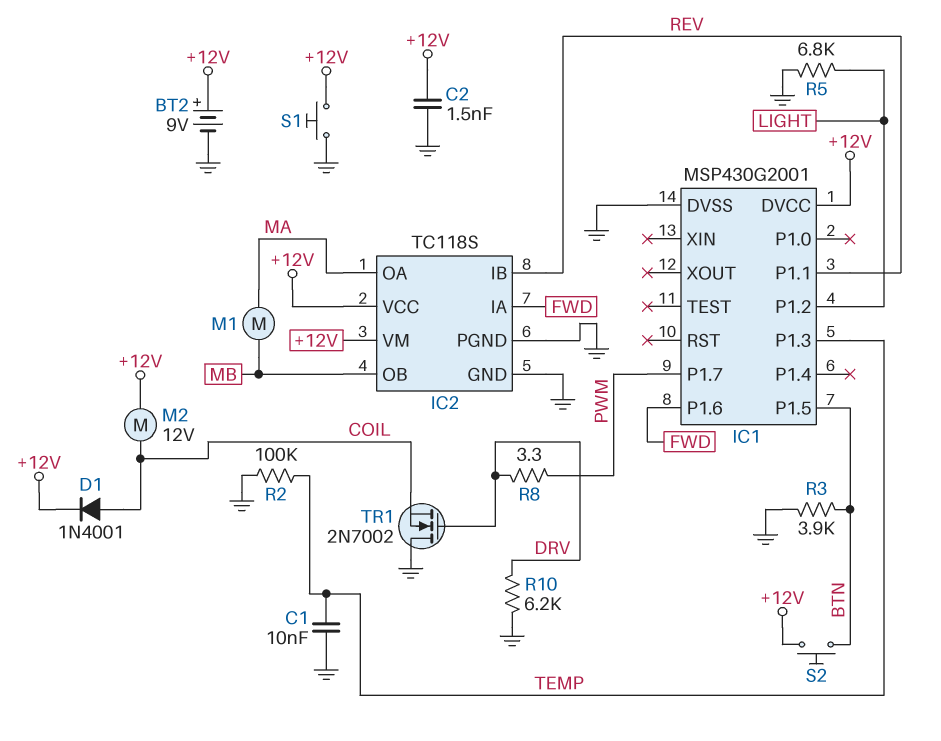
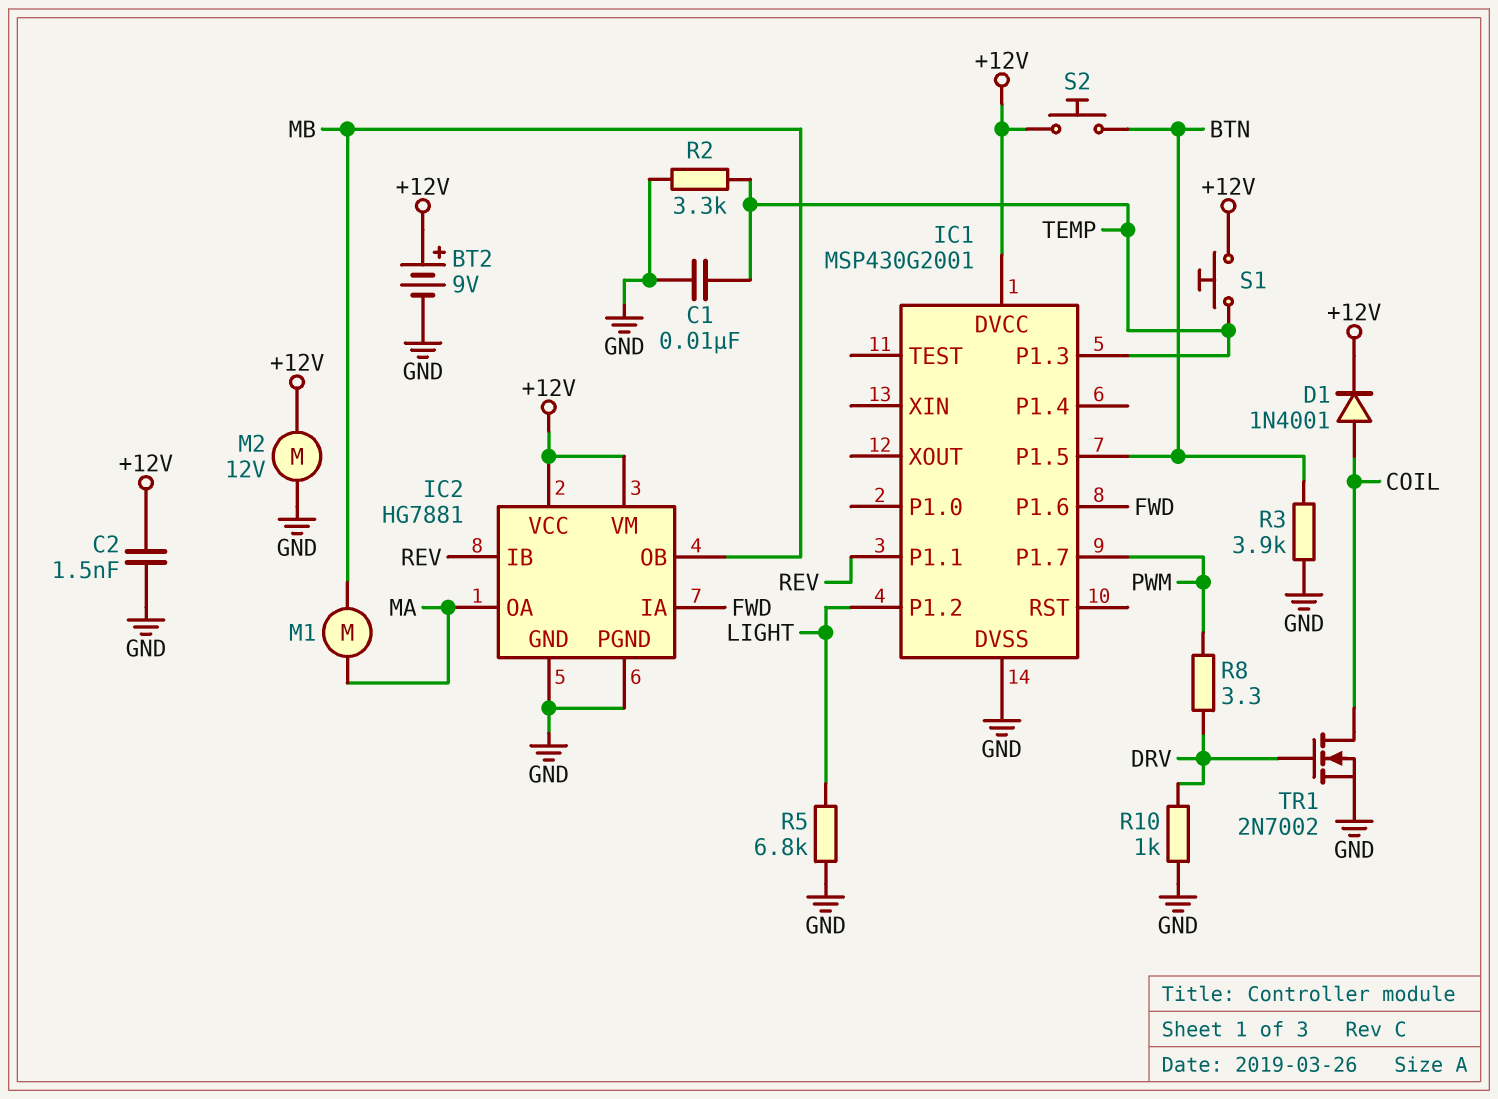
IC2: TC118S -> HG7881
M2: motor 12V (+12V, COIL) -> motor 12V (+12V, GND)
R2: 100k (GND, TEMP) -> 3.3k (GND, TEMP)
R10: 6.2k (DRV, GND) -> 1k (DRV, GND)
S1: button (+12V, GND) -> button (+12V, TEMP)
TR1: NMOS 2N7002 (G DRV, D GND, S COIL) -> NMOS 2N7002 (G DRV, D COIL, S GND)

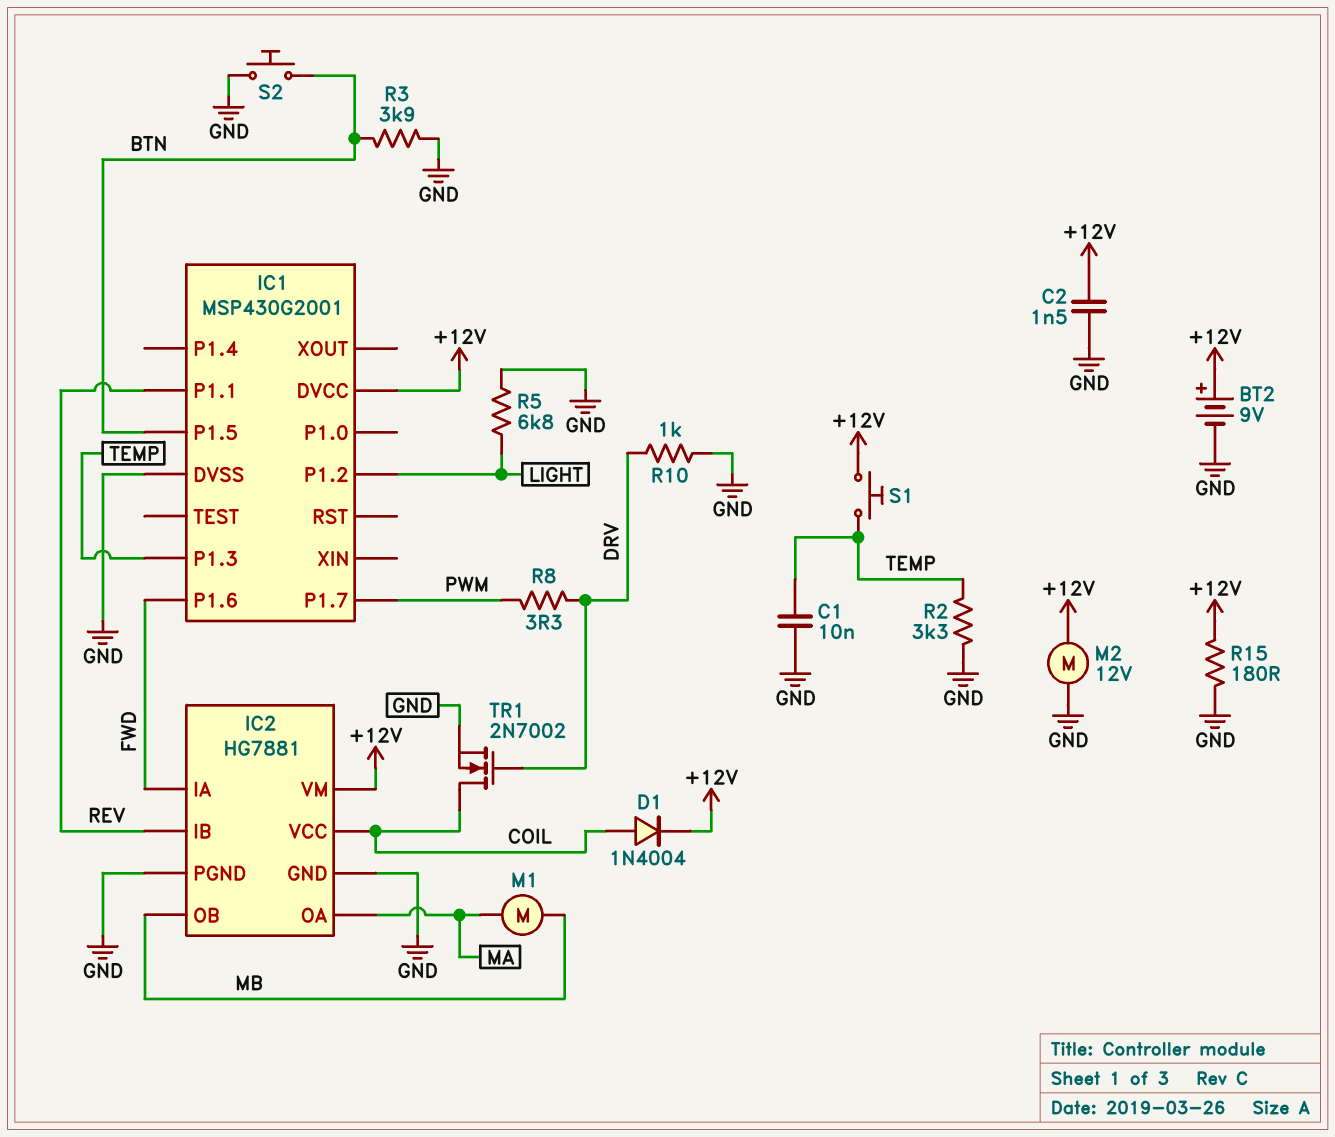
D1: diode 1N4001 (A COIL, K +12V) -> diode 1N4004 (A COIL, K +12V)
IC2 pin VCC: +12V -> COIL
R15: none -> 180 (+12V, GND)
S2: button (+12V, BTN) -> button (BTN, GND)

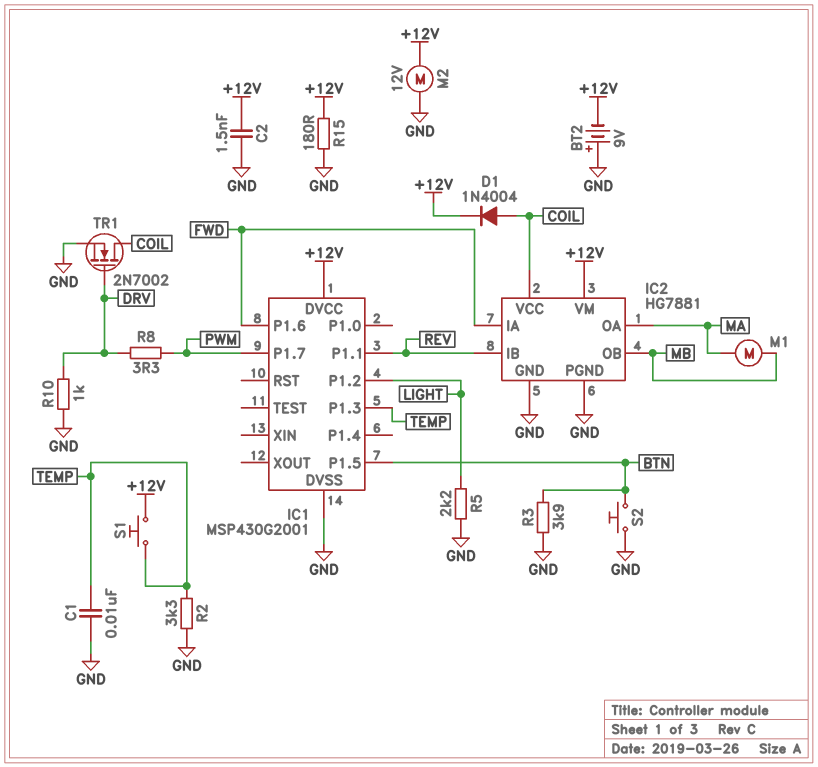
BT2: 9V (plus +12V, minus GND) -> 9V (plus GND, minus +12V)
R5: 6.8k (GND, LIGHT) -> 2.2k (GND, LIGHT)

